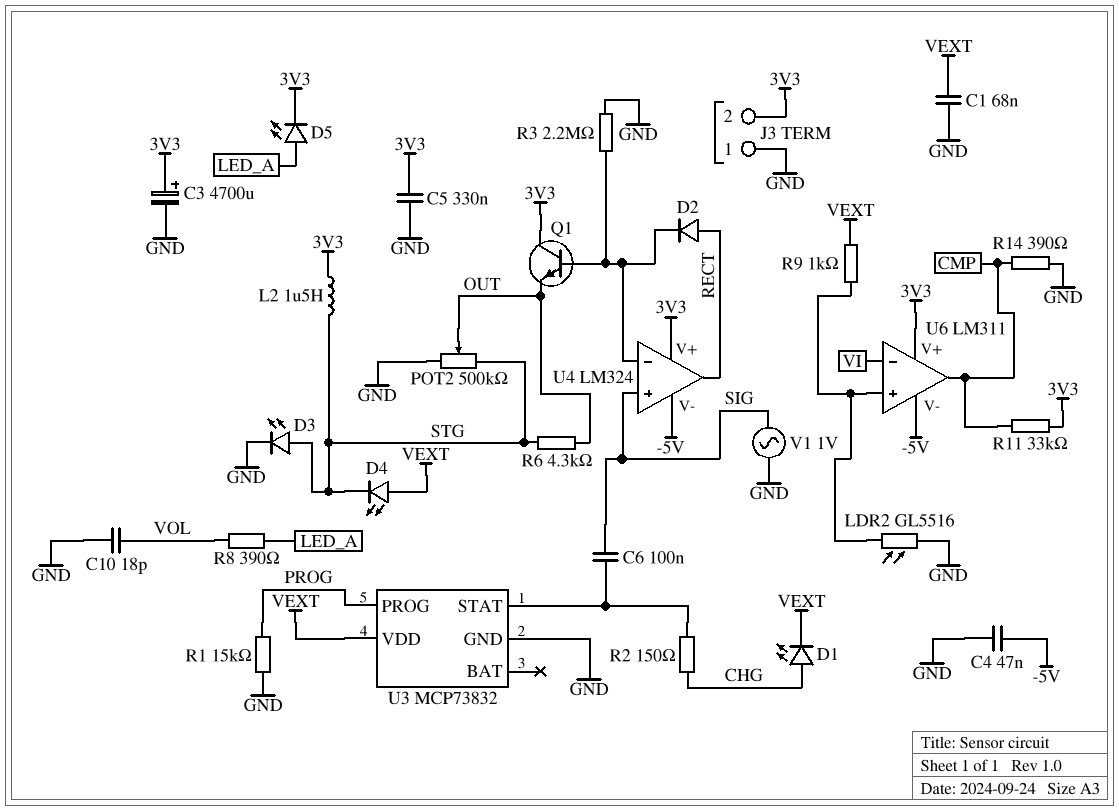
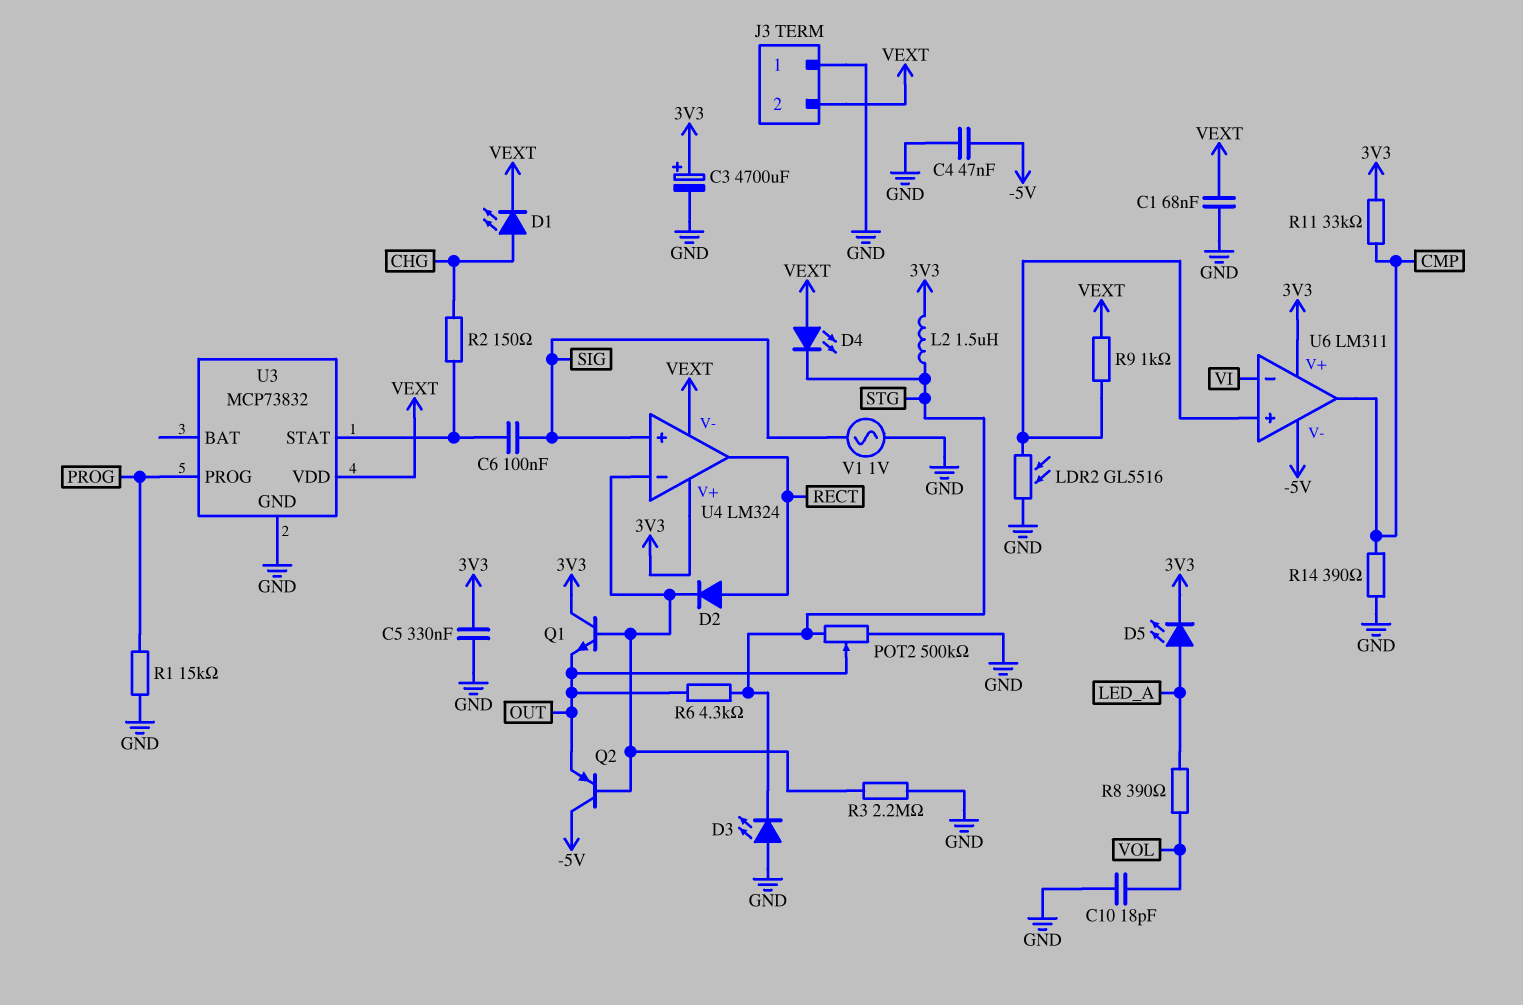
D3: LED (A STG, K GND) -> LED (A GND, K STG)
J3 pin 2: 3V3 -> VEXT
Q2: none -> PNP (B U4/in-, C -5V, E OUT)
U4 pin V-: -5V -> VEXT

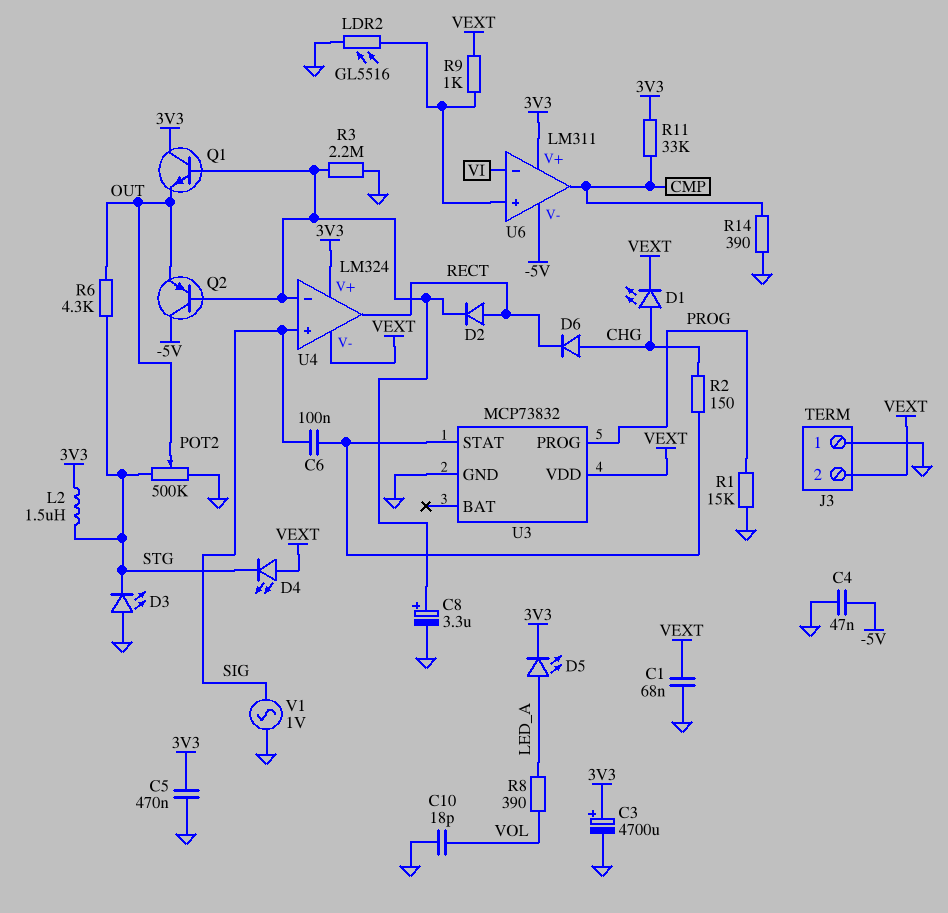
C5: 330nF (3V3, GND) -> 470nF (3V3, GND)
C8: none -> 3.3uF (plus U4/in-, minus GND)
D6: none -> diode (A CHG, K RECT)

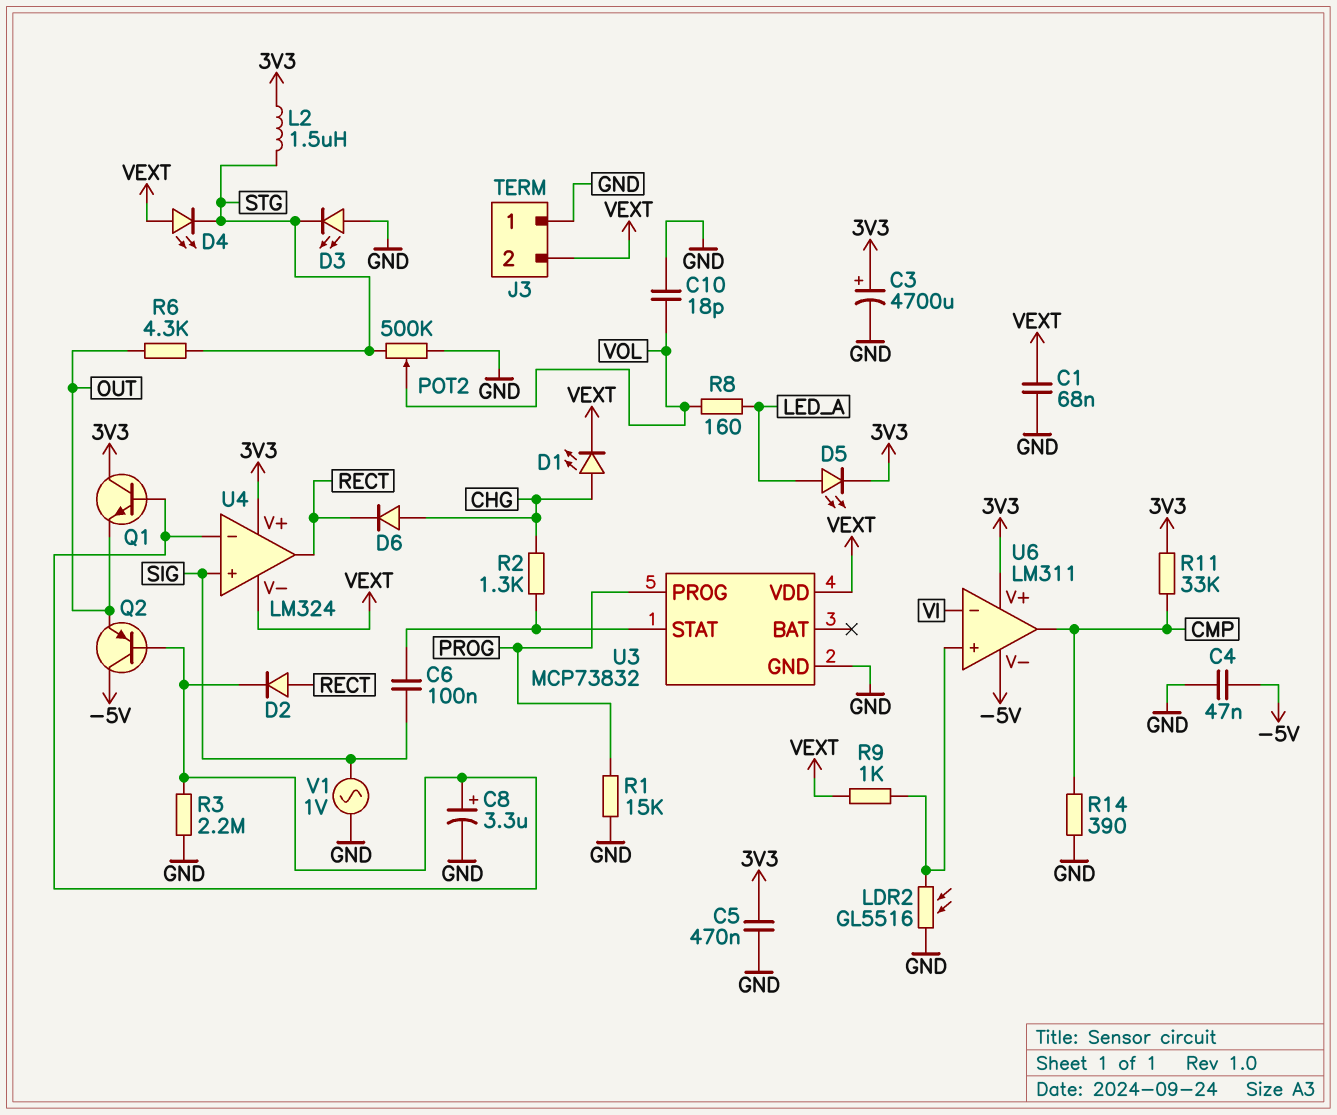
POT2: 500k (GND, STG, wiper OUT) -> 500k (GND, STG, wiper VOL)
R2: 150 (CHG, U3/STAT) -> 1.3k (CHG, U3/STAT)
R8: 390 (LED_A, VOL) -> 160 (LED_A, VOL)

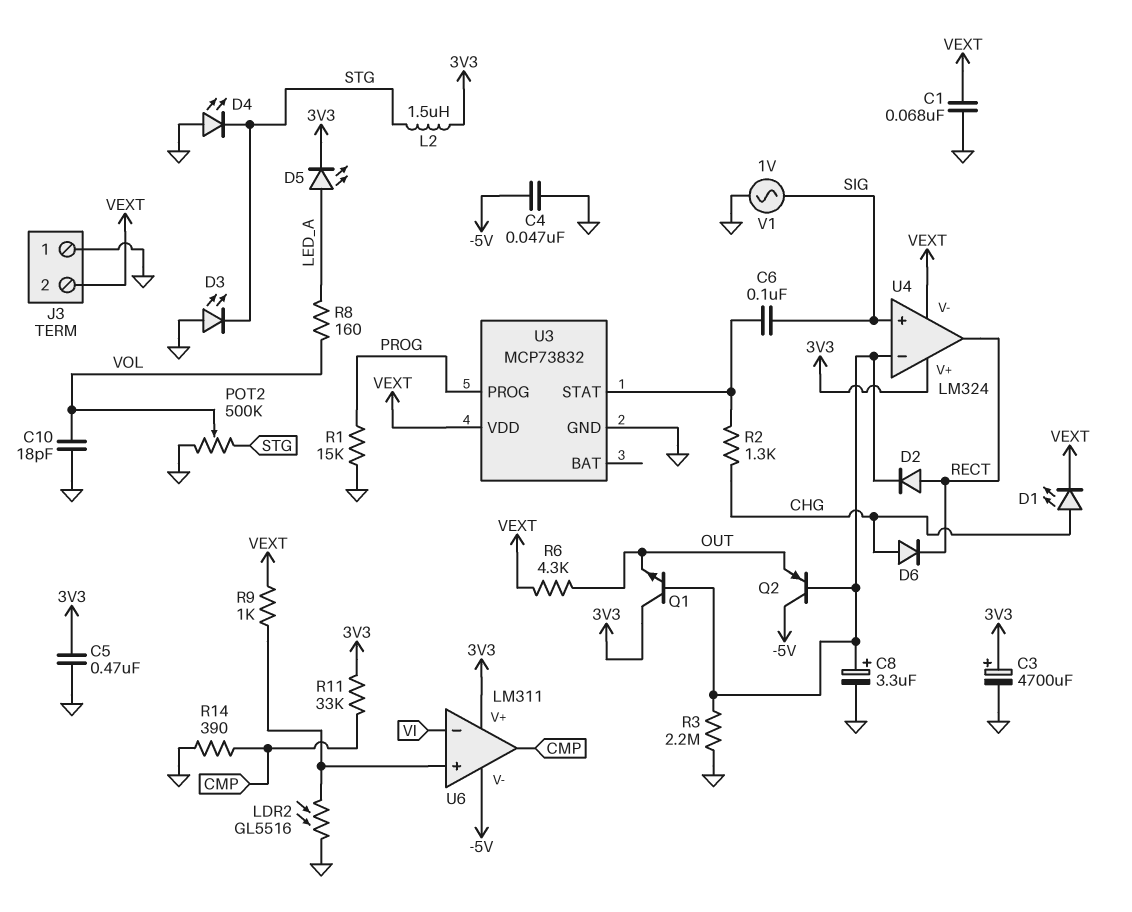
D4: LED (A VEXT, K STG) -> LED (A GND, K STG)
R6: 4.3k (OUT, STG) -> 4.3k (OUT, VEXT)

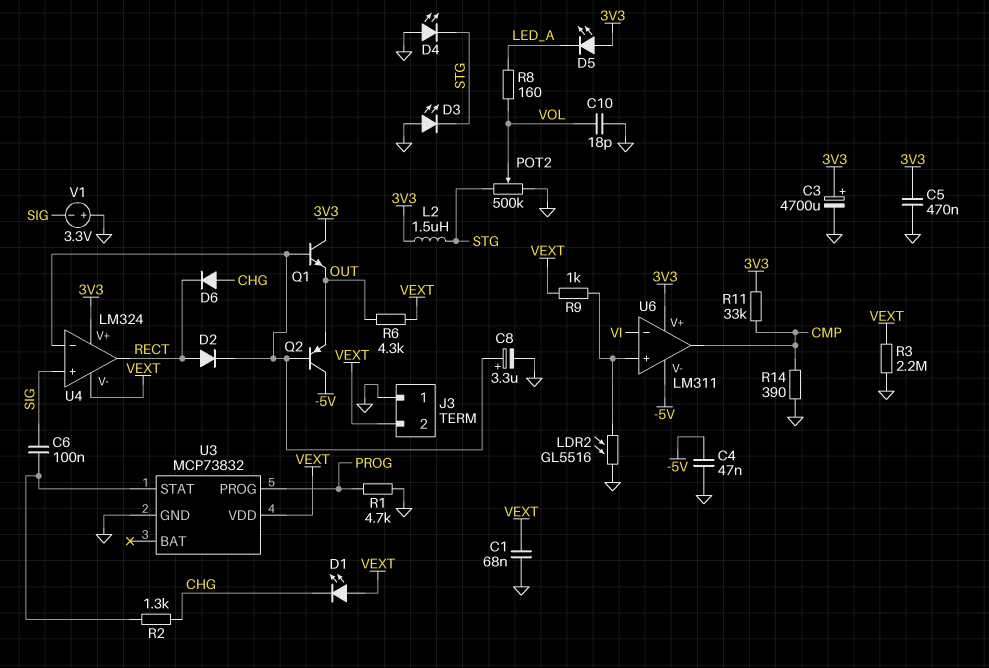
D1: LED (A CHG, K VEXT) -> LED (A VEXT, K CHG)
D5: LED (A LED_A, K 3V3) -> LED (A 3V3, K LED_A)
R1: 15k (GND, PROG) -> 4.7k (GND, PROG)
R3: 2.2M (GND, U4/in-) -> 2.2M (GND, VEXT)
V1: AC 1V (GND, SIG) -> 3.3V (plus GND, minus SIG)

